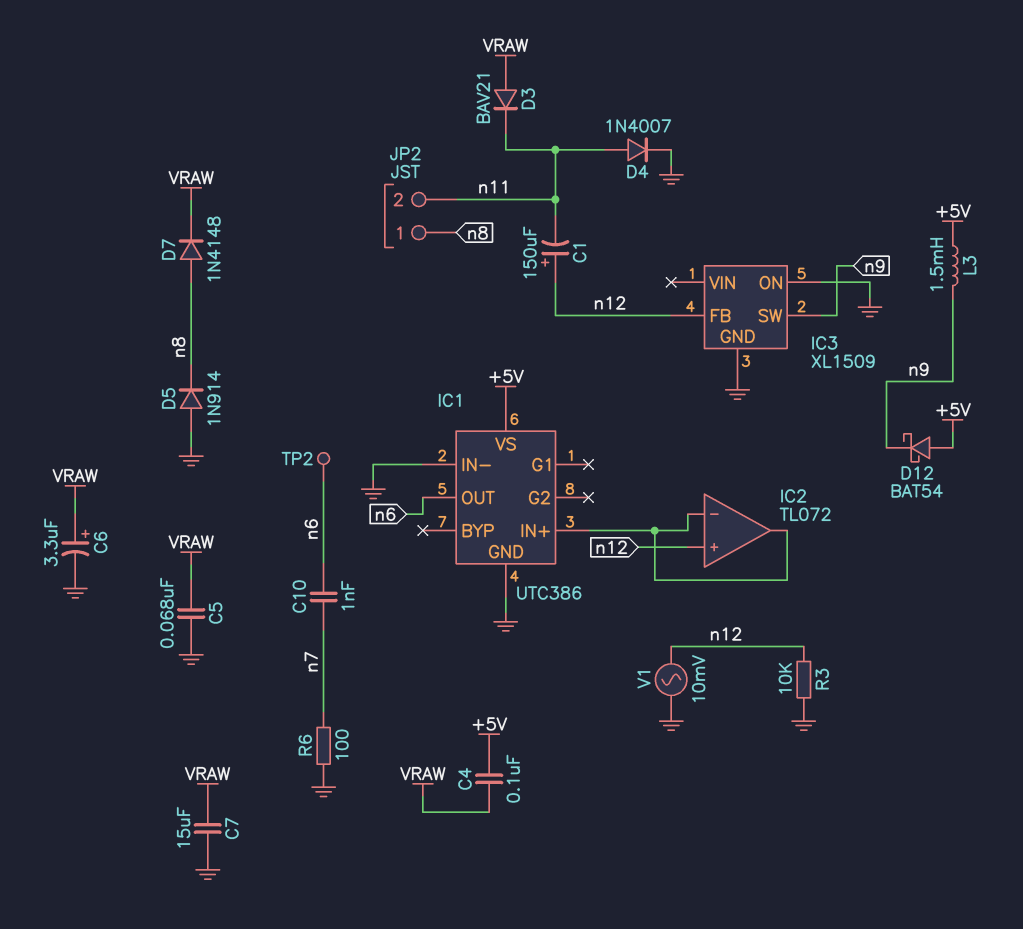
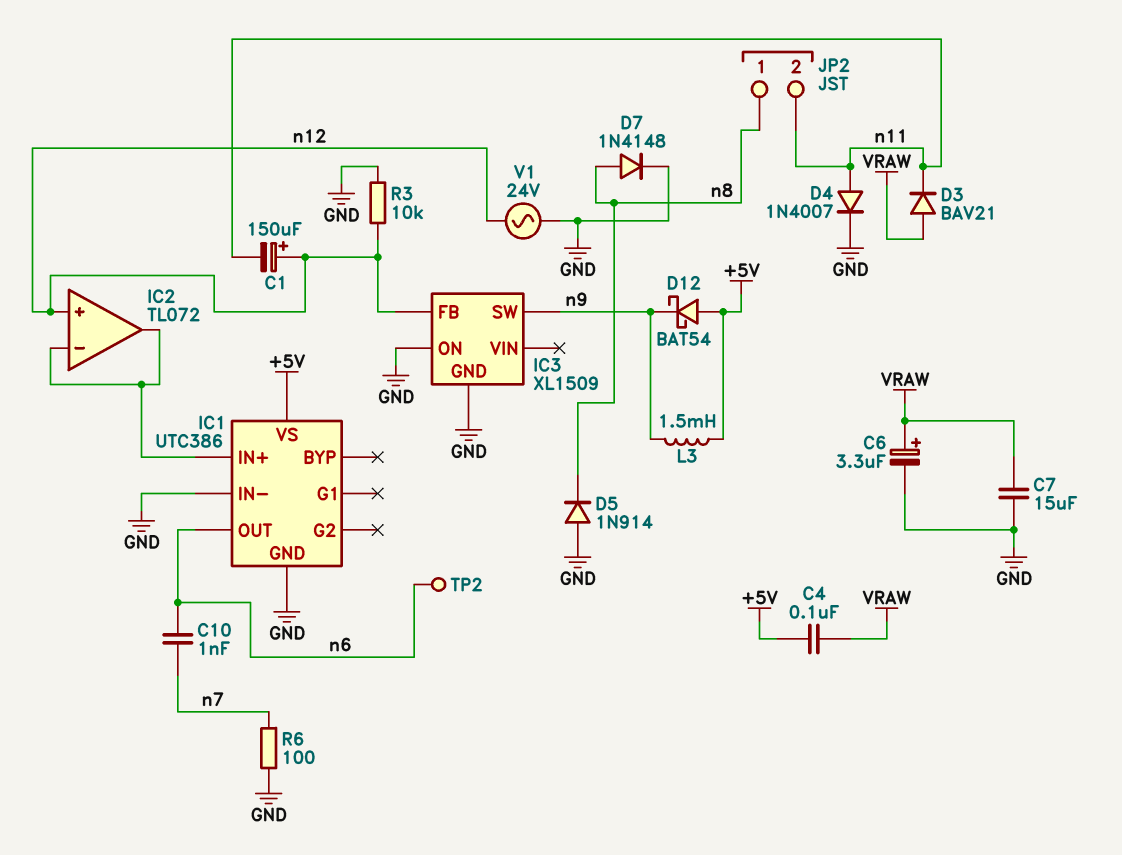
C5: 68nF (GND, VRAW) -> none
D7: diode 1N4148 (A n8, K VRAW) -> diode 1N4148 (A n8, K GND)
V1: AC 10mV (GND, n12) -> AC 24V (GND, n12)

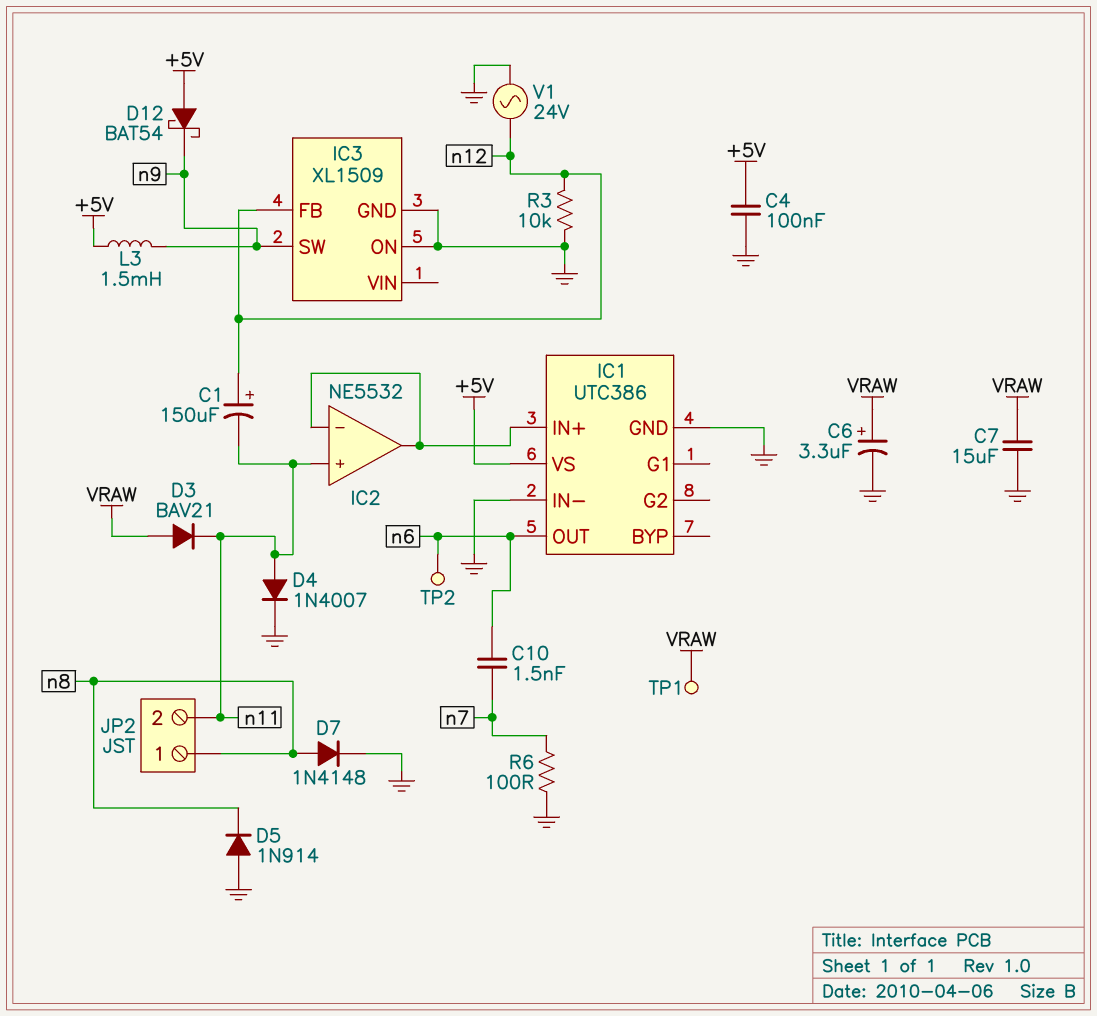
C4: 100nF (+5V, VRAW) -> 100nF (+5V, GND)
C10: 1nF (n6, n7) -> 1.5nF (n6, n7)
IC2: TL072 -> NE5532
IC2 pin in+: n12 -> n11
TP1: none -> test point (VRAW)

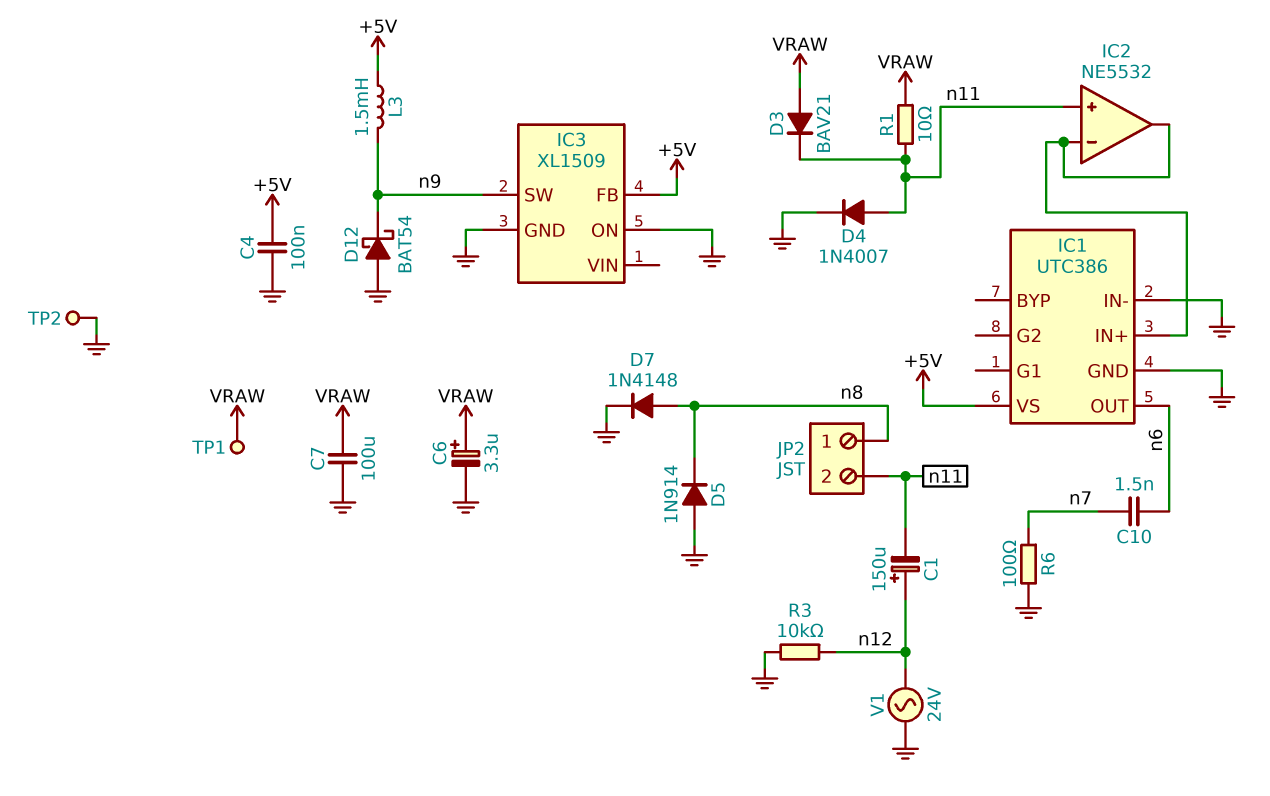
C7: 15uF (GND, VRAW) -> 100uF (GND, VRAW)
D12: schottky BAT54 (A +5V, K n9) -> schottky BAT54 (A GND, K n9)
IC3 pin FB: n12 -> +5V
R1: none -> 10 (VRAW, n11)
TP2: test point (n6) -> test point (GND)

